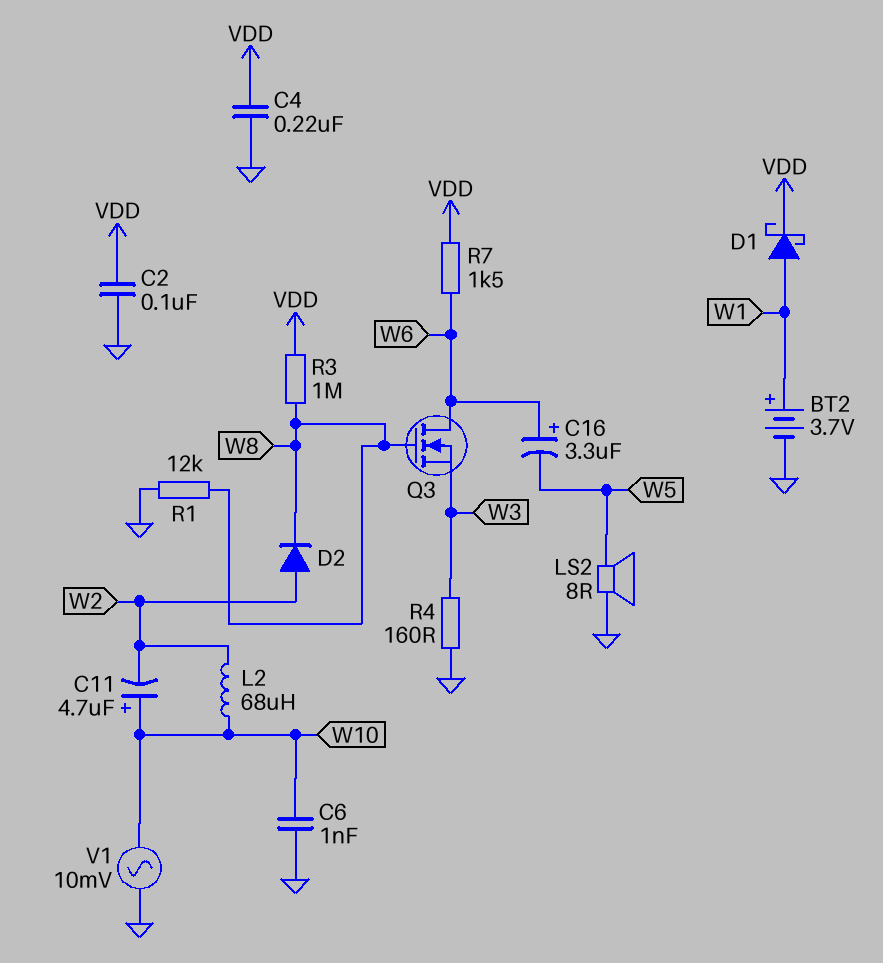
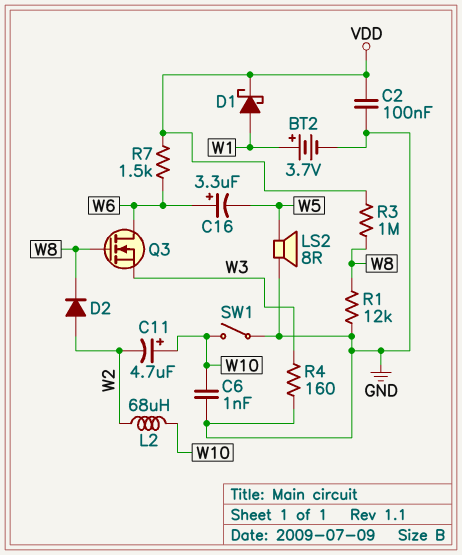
C4: 220nF (GND, VDD) -> none
SW1: none -> switch (GND, W10)
V1: AC 10mV (GND, W10) -> none

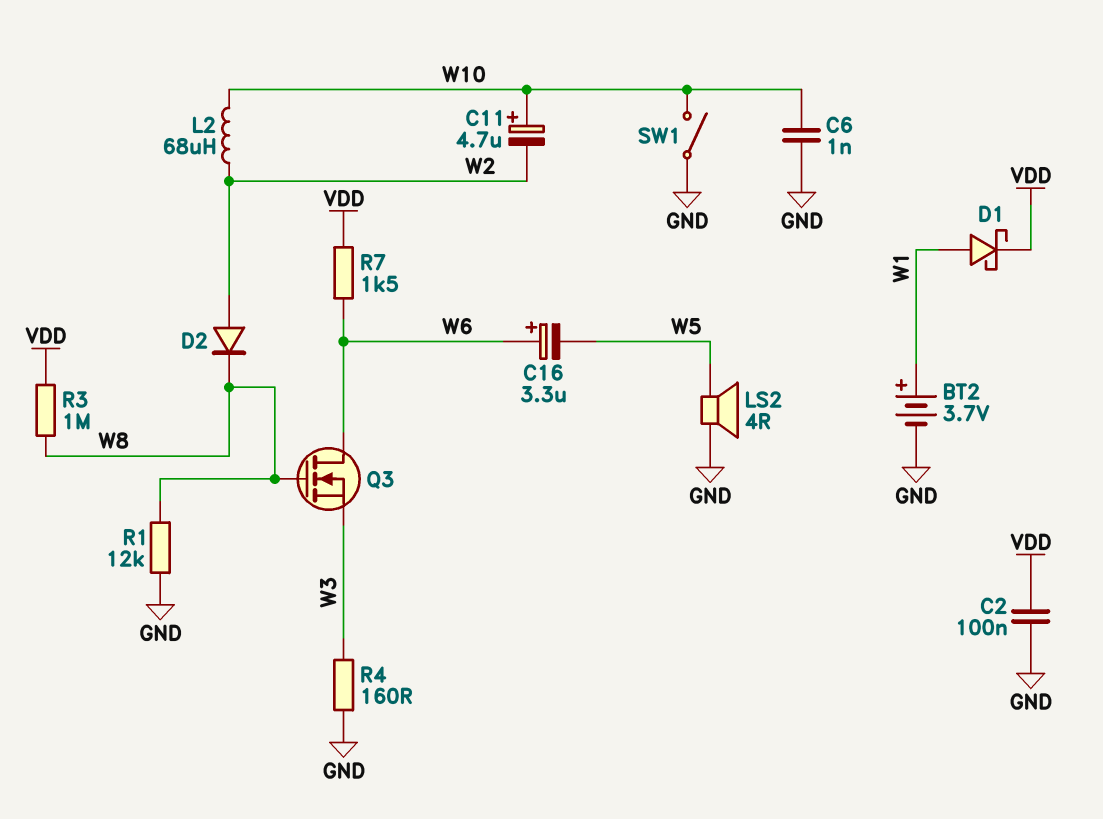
LS2: speaker 8R (GND, W5) -> speaker 4R (GND, W5)

